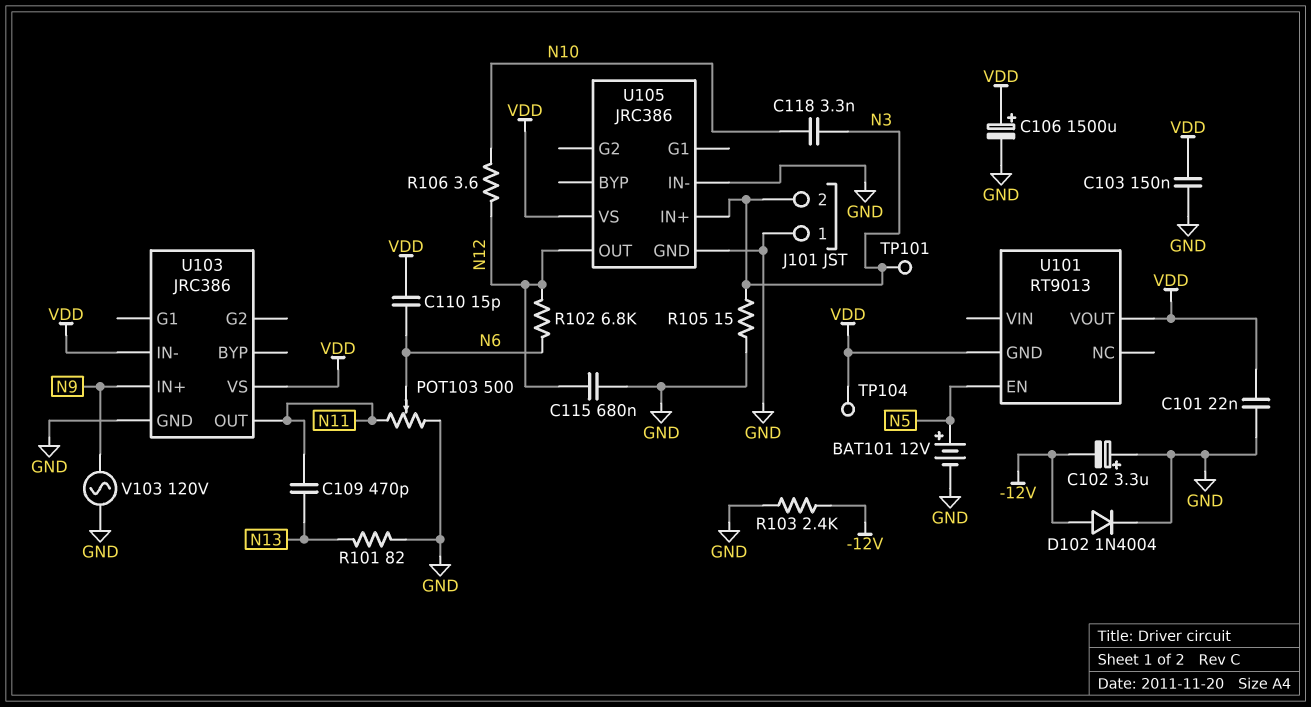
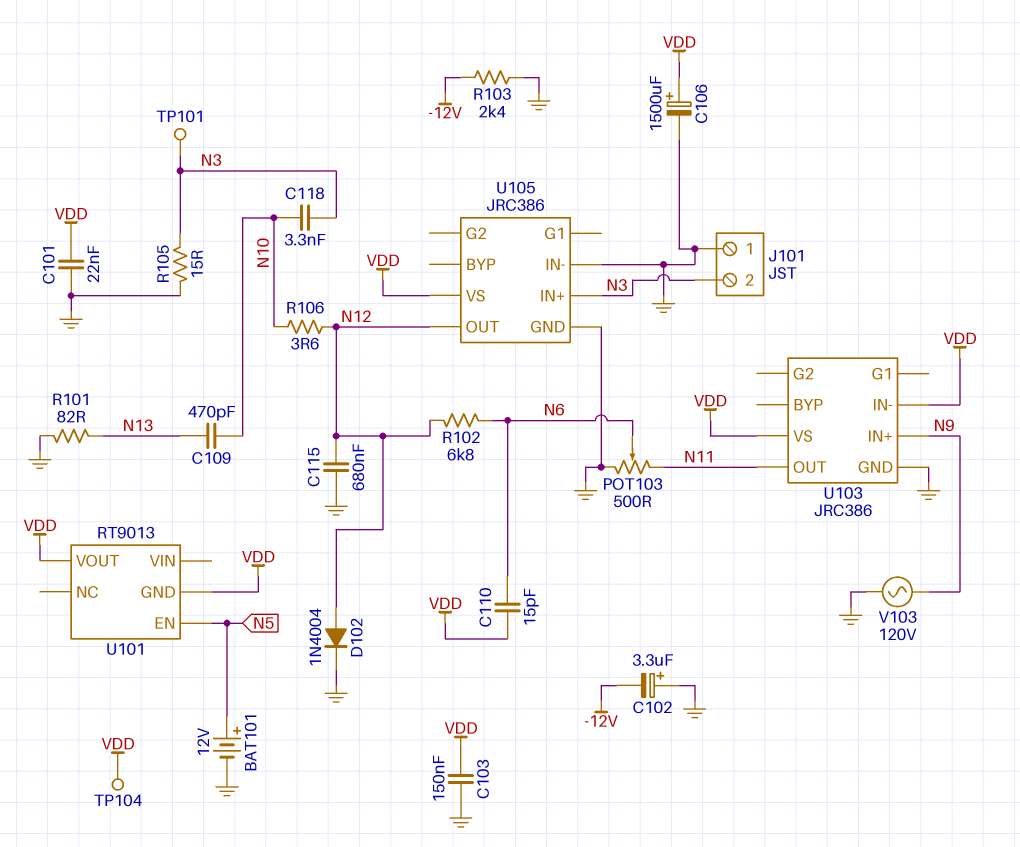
C109: 470pF (N11, N13) -> 470pF (N10, N13)
D102: diode 1N4004 (A -12V, K GND) -> diode 1N4004 (A N12, K GND)

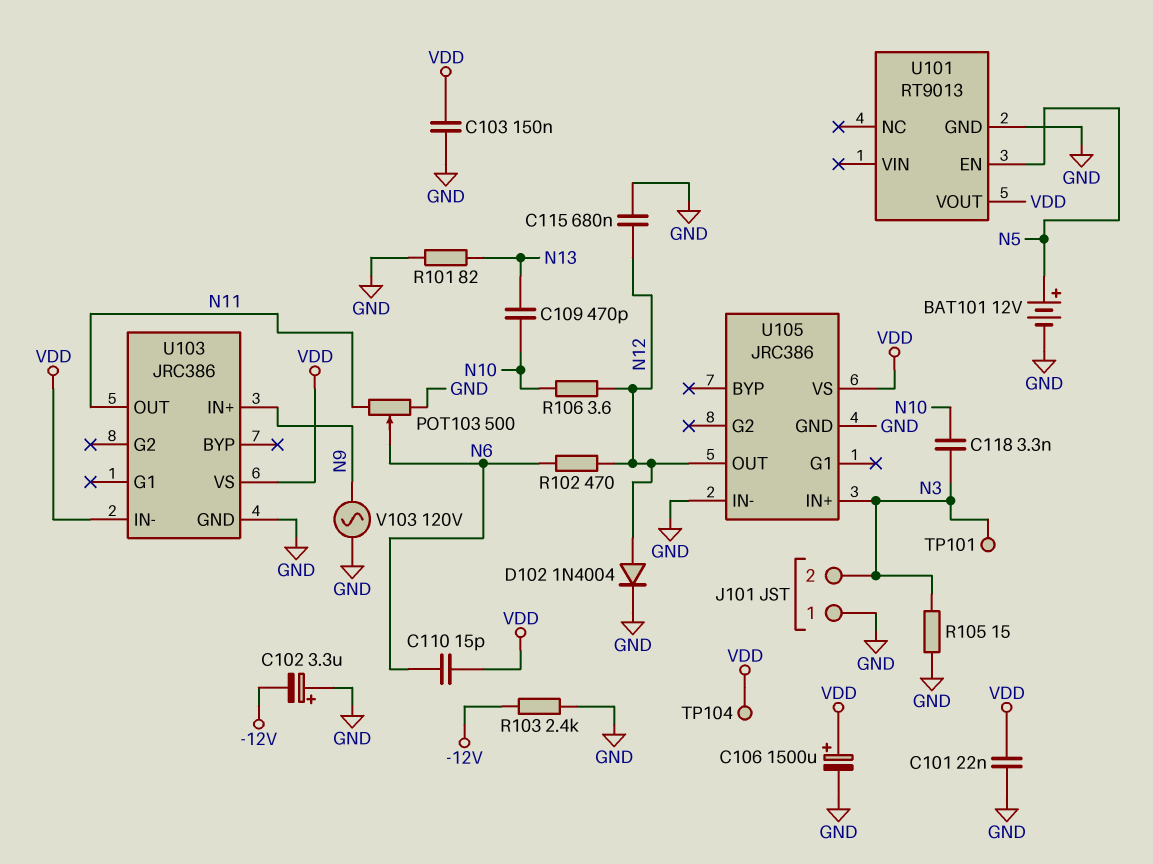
R102: 6.8k (N6, N12) -> 470 (N6, N12)
U101 pin GND: VDD -> GND

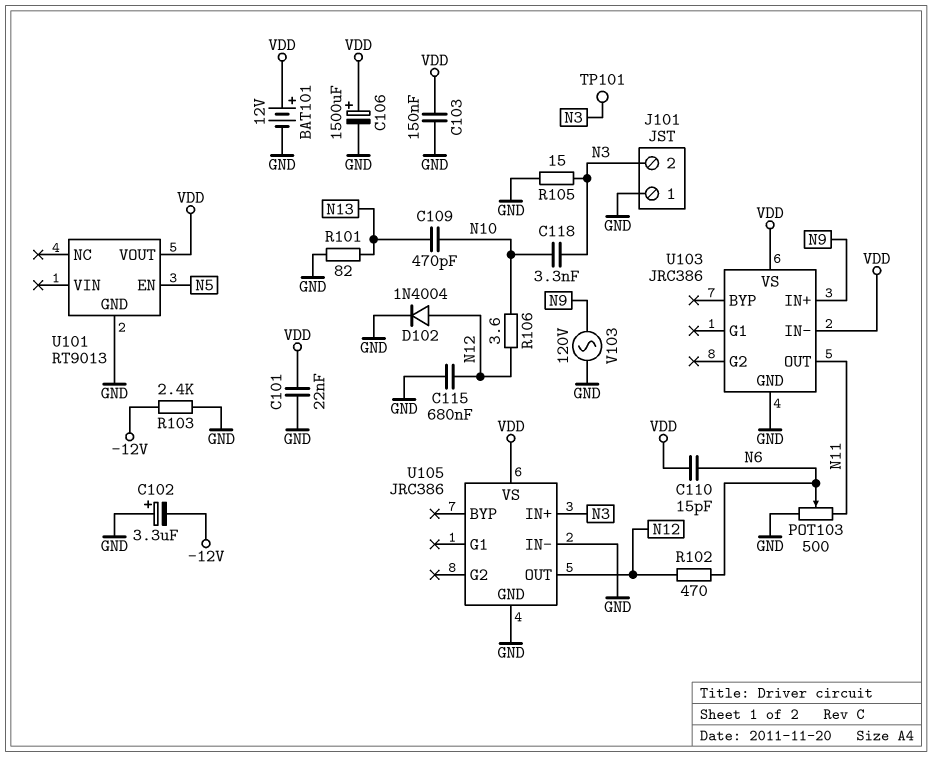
BAT101: 12V (plus N5, minus GND) -> 12V (plus VDD, minus GND)
TP104: test point (VDD) -> none

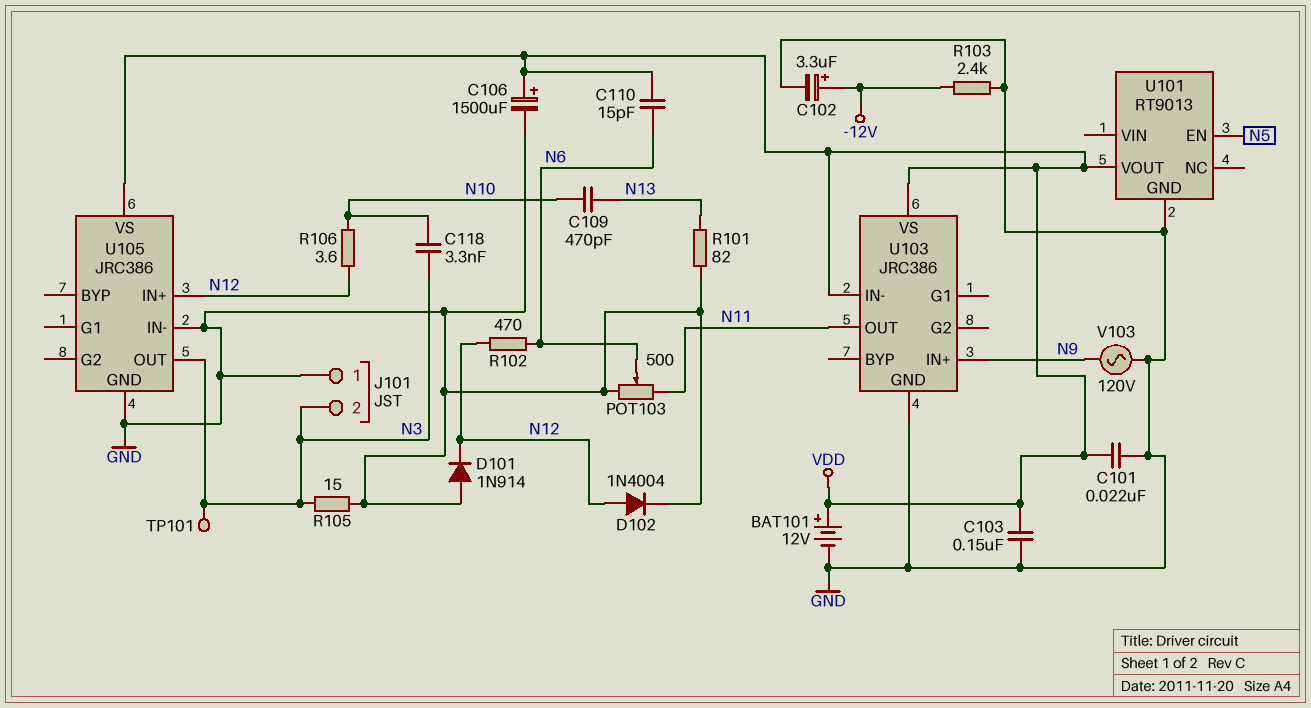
C102: 3.3uF (plus GND, minus -12V) -> 3.3uF (plus -12V, minus GND)
C115: 680nF (GND, N12) -> none
D101: none -> diode 1N914 (A GND, K N12)
U105 pin IN+: N3 -> N12
U105 pin OUT: N12 -> N3

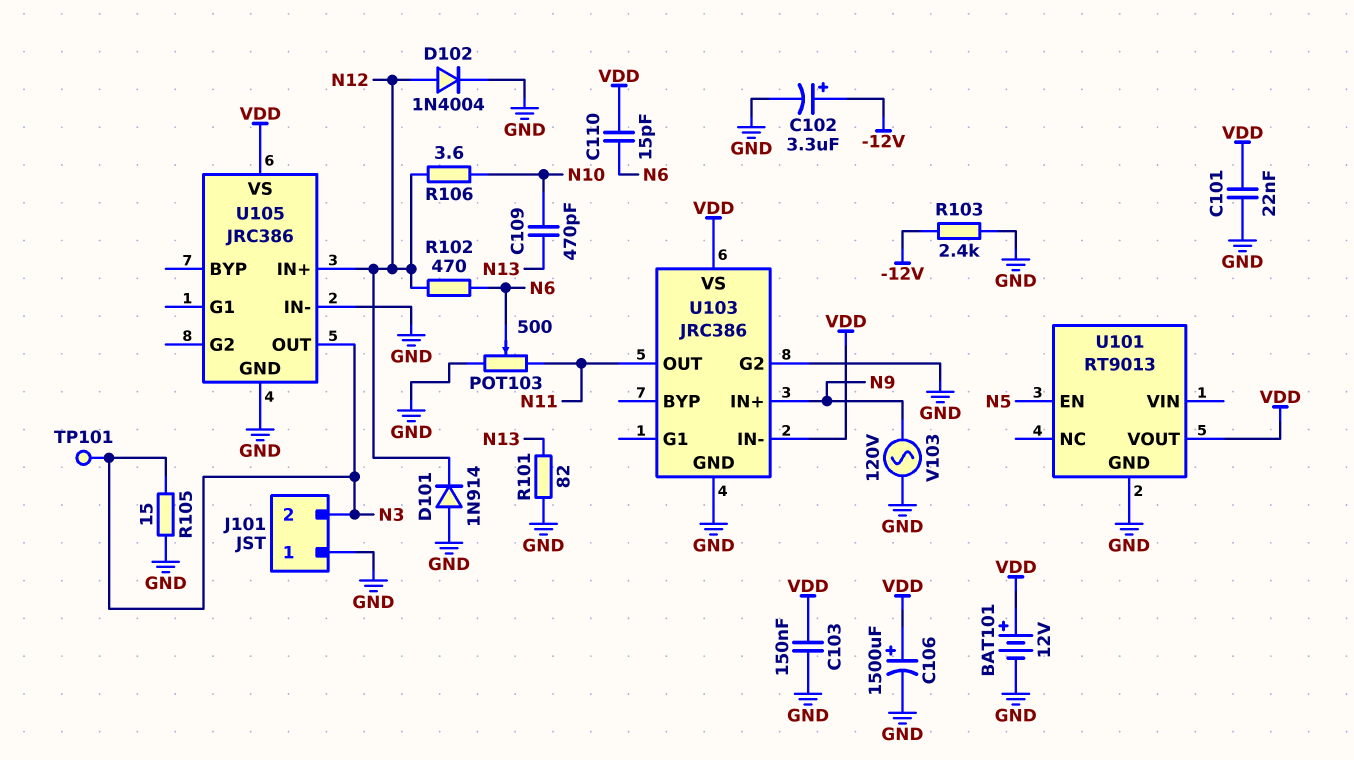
C118: 3.3nF (N3, N10) -> none
U103 pin G2: none -> GND

